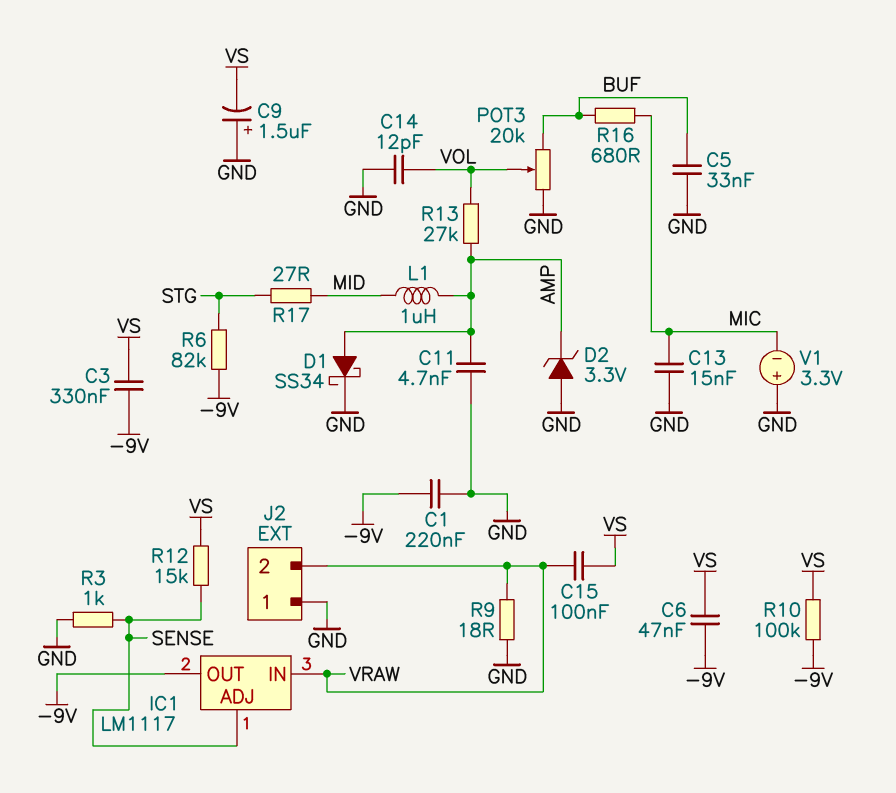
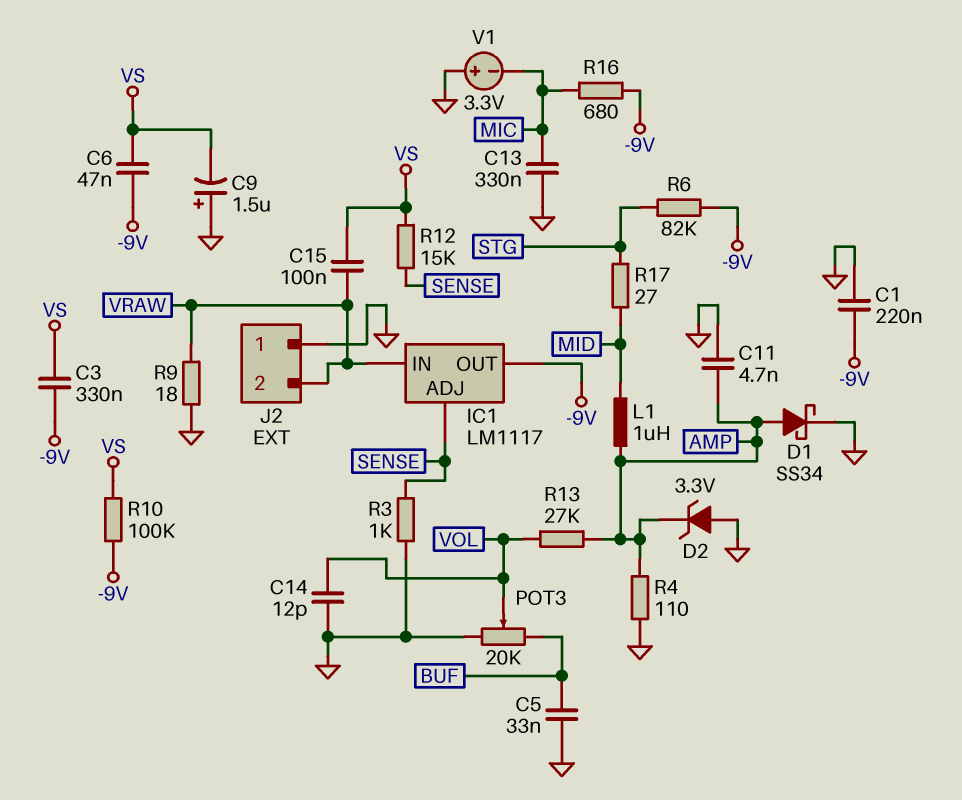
C13: 15nF (GND, MIC) -> 330nF (GND, MIC)
R4: none -> 110 (AMP, GND)
R16: 680 (BUF, MIC) -> 680 (-9V, MIC)

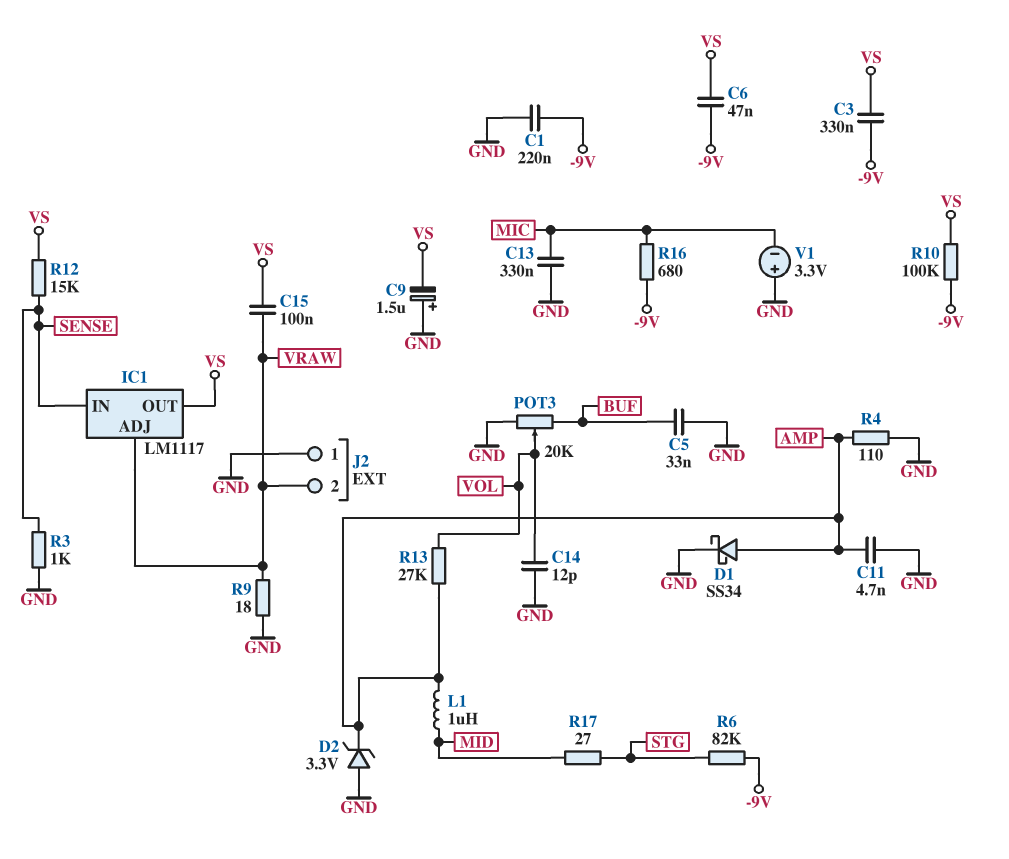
IC1 pin ADJ: SENSE -> VRAW
IC1 pin IN: VRAW -> SENSE
IC1 pin OUT: -9V -> VS

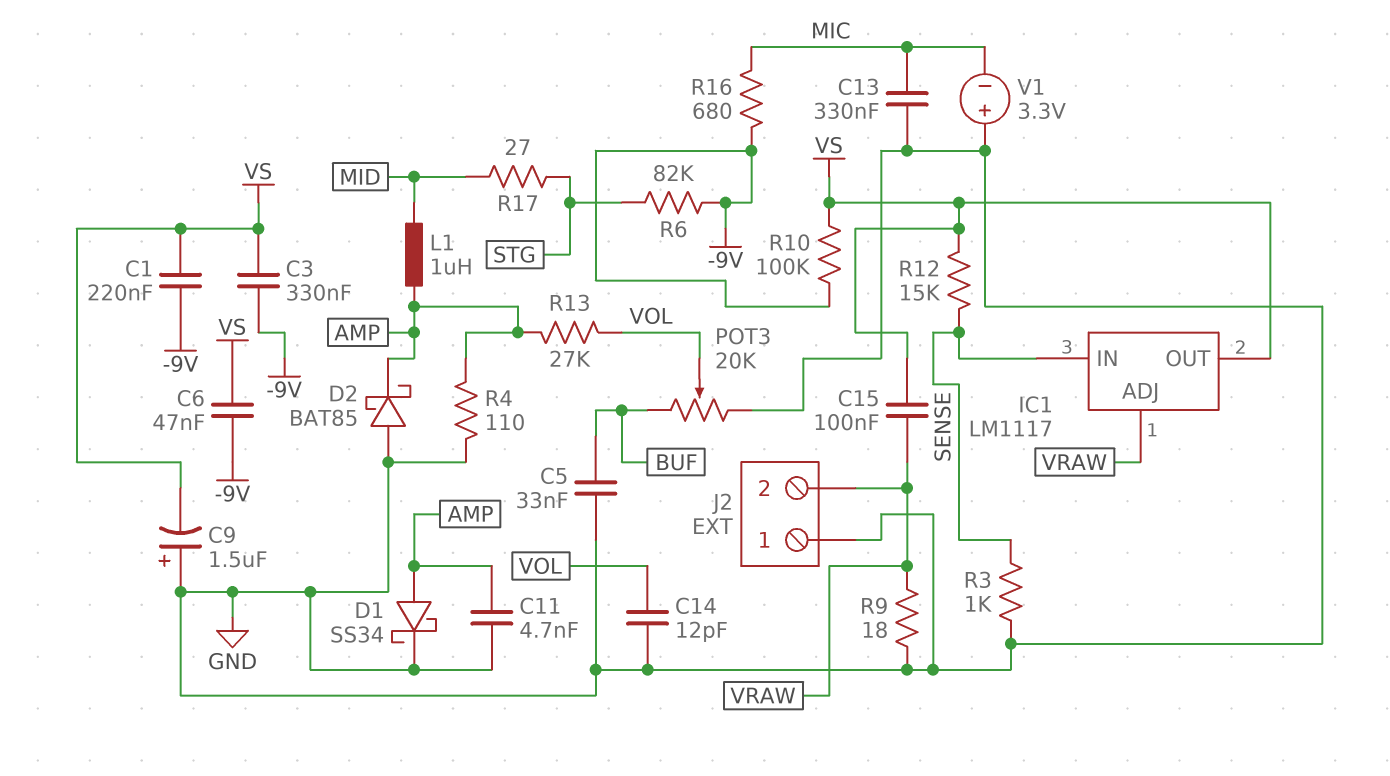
C1: 220nF (-9V, GND) -> 220nF (-9V, VS)
D2: zener 3.3V (A GND, K AMP) -> schottky BAT85 (A GND, K AMP)

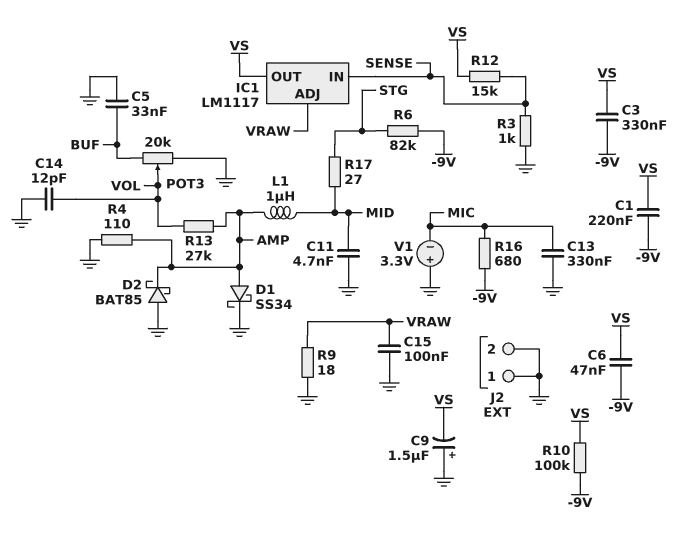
C11: 4.7nF (AMP, GND) -> 4.7nF (GND, MID)
C15: 100nF (VRAW, VS) -> 100nF (GND, VRAW)
J2 pin 2: VRAW -> GND

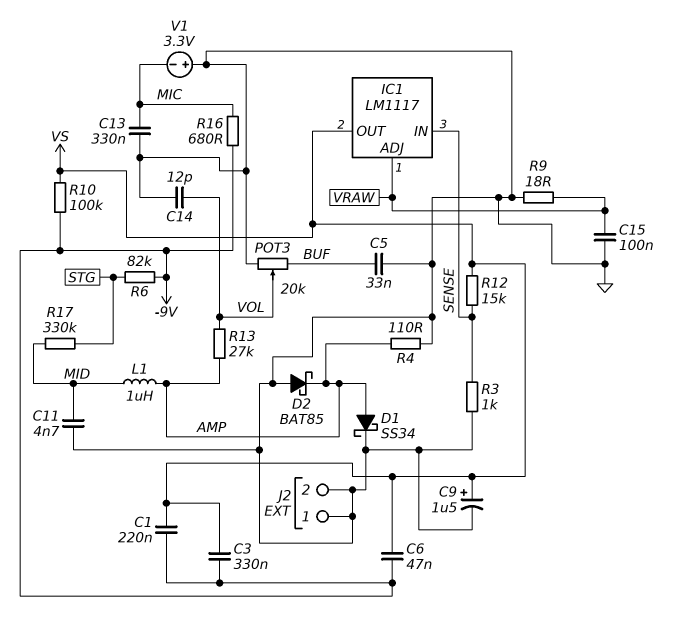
C9: 1.5uF (plus GND, minus VS) -> 1.5uF (plus VS, minus GND)
R17: 27 (MID, STG) -> 330k (MID, STG)

